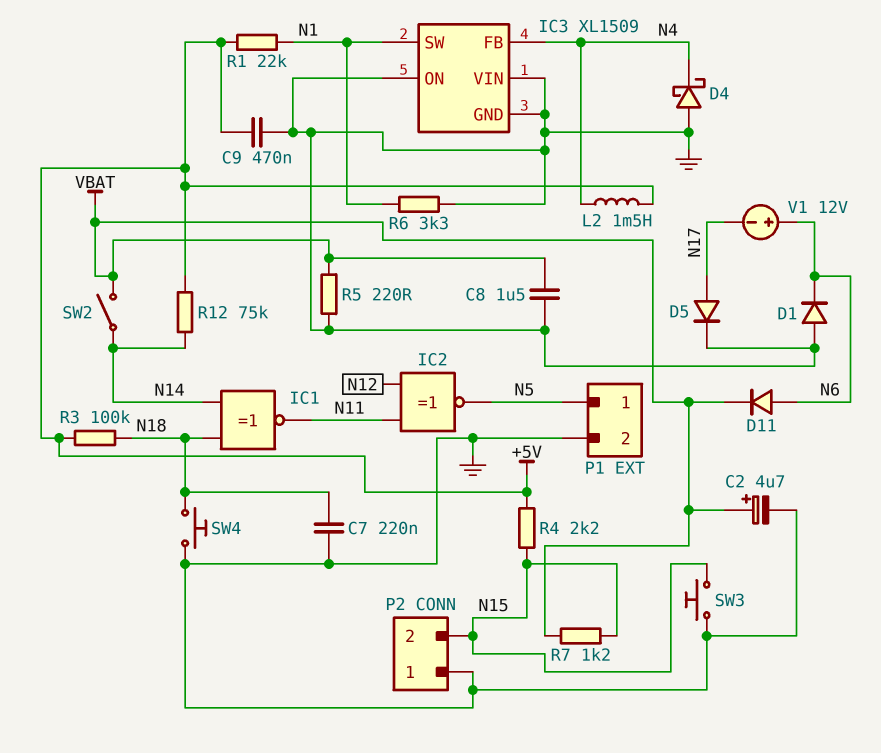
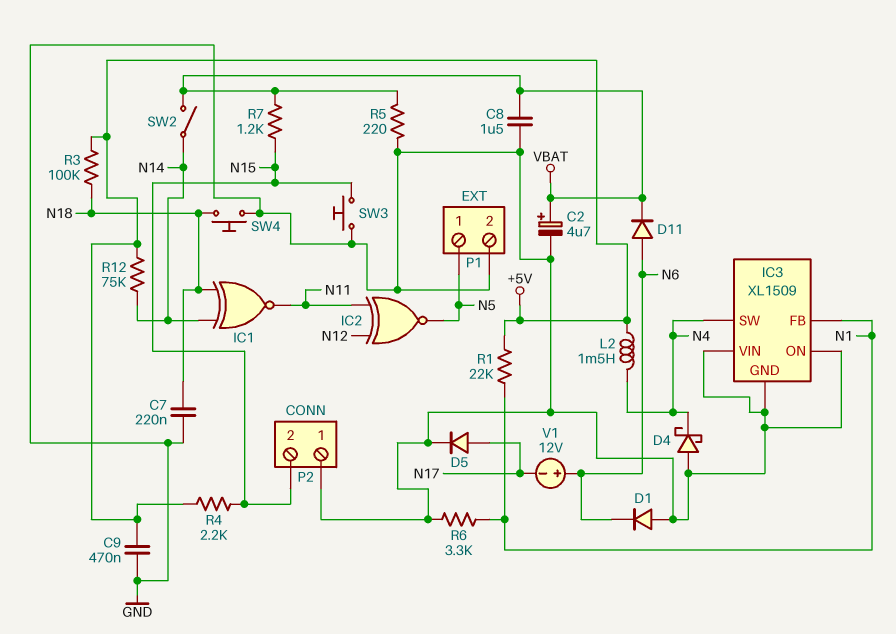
IC3 pin FB: N4 -> N1
IC3 pin SW: N1 -> N4

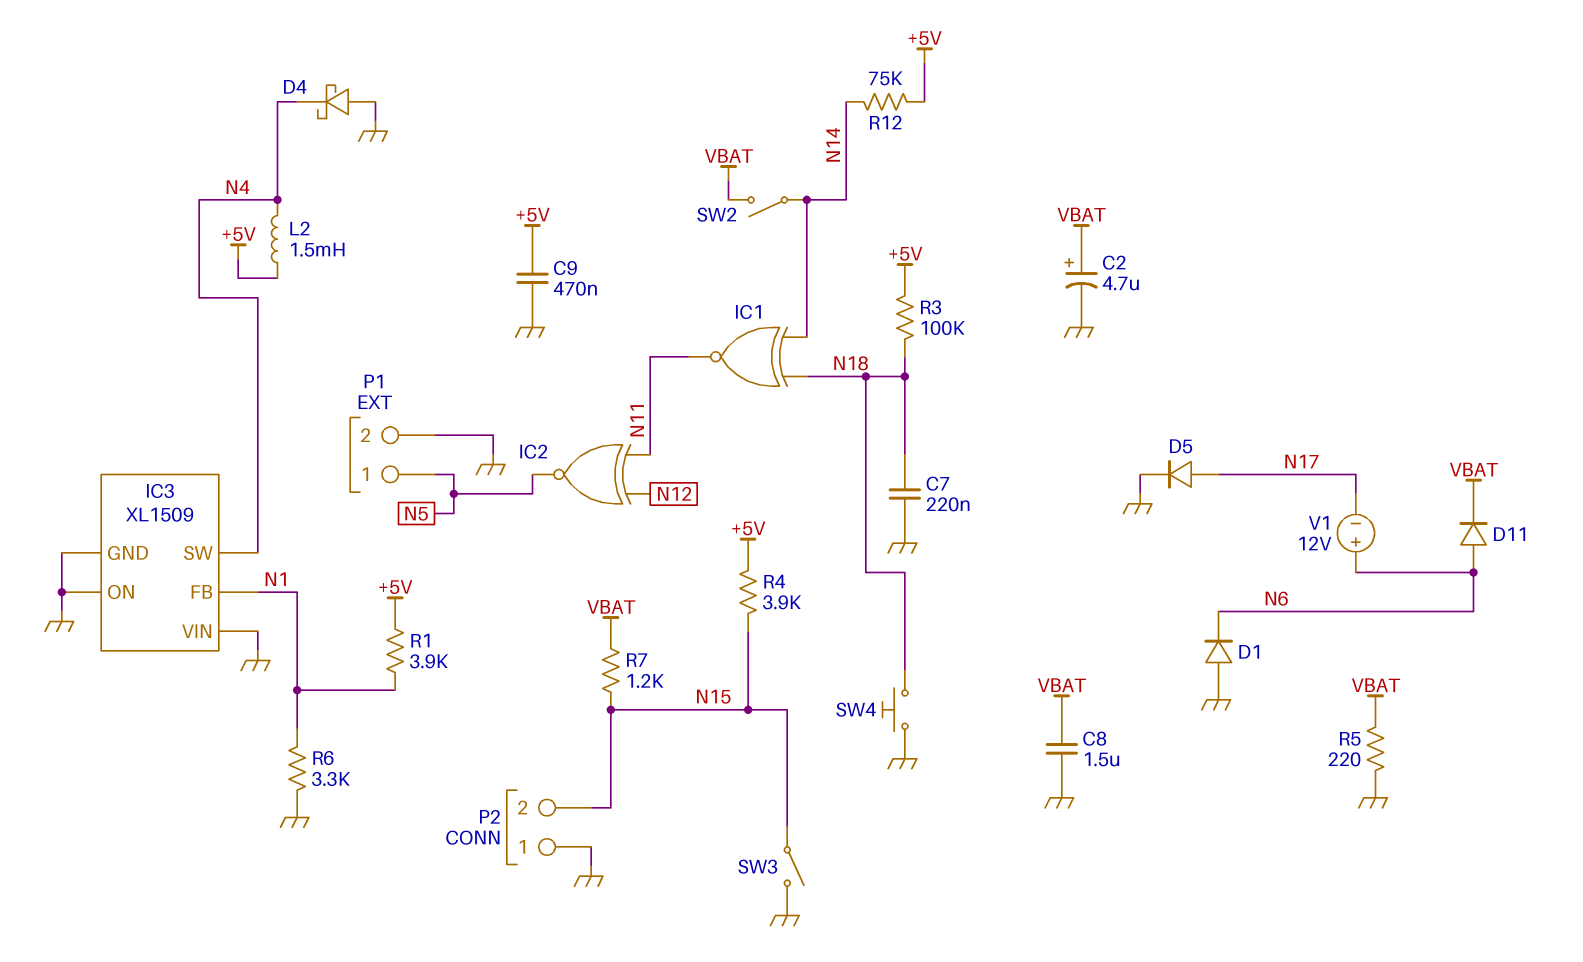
R1: 22k (+5V, N1) -> 3.9k (+5V, N1)
R4: 2.2k (+5V, N15) -> 3.9k (+5V, N15)
SW3: button (GND, N15) -> switch (GND, N15)

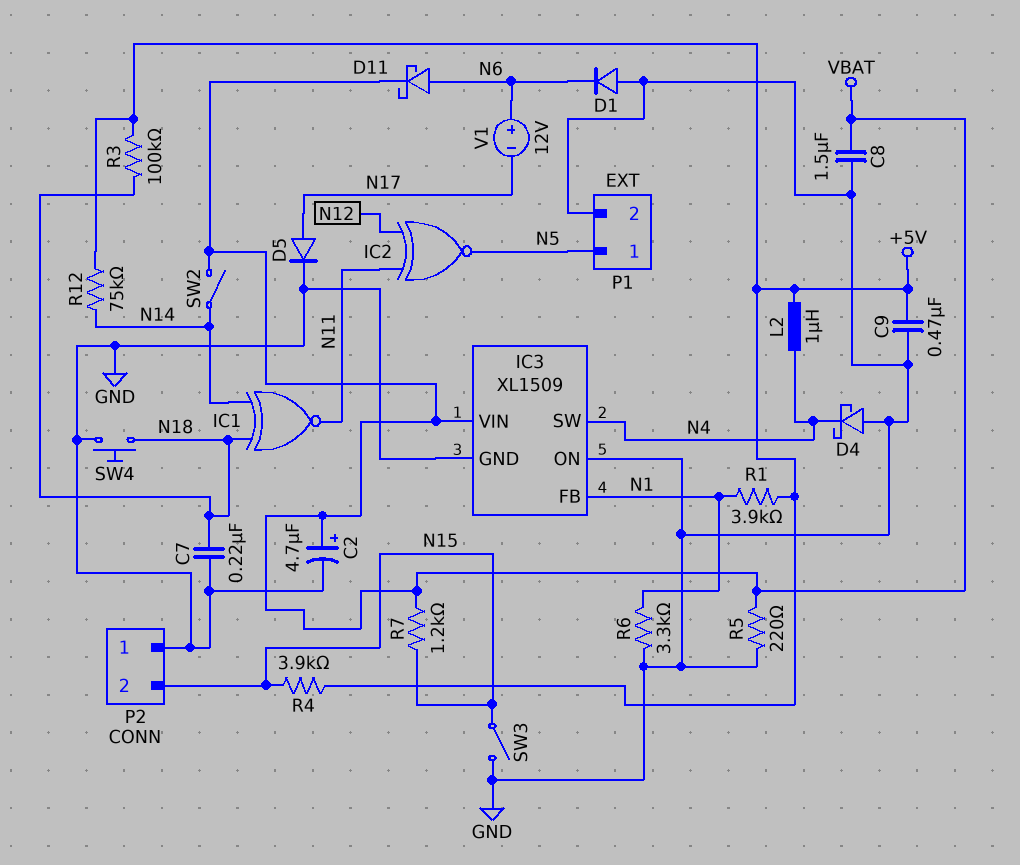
D11: diode (A N6, K VBAT) -> schottky (A N6, K VBAT)
IC3 pin VIN: GND -> VBAT
L2: 1.5mH (+5V, N4) -> 1uH (+5V, N4)

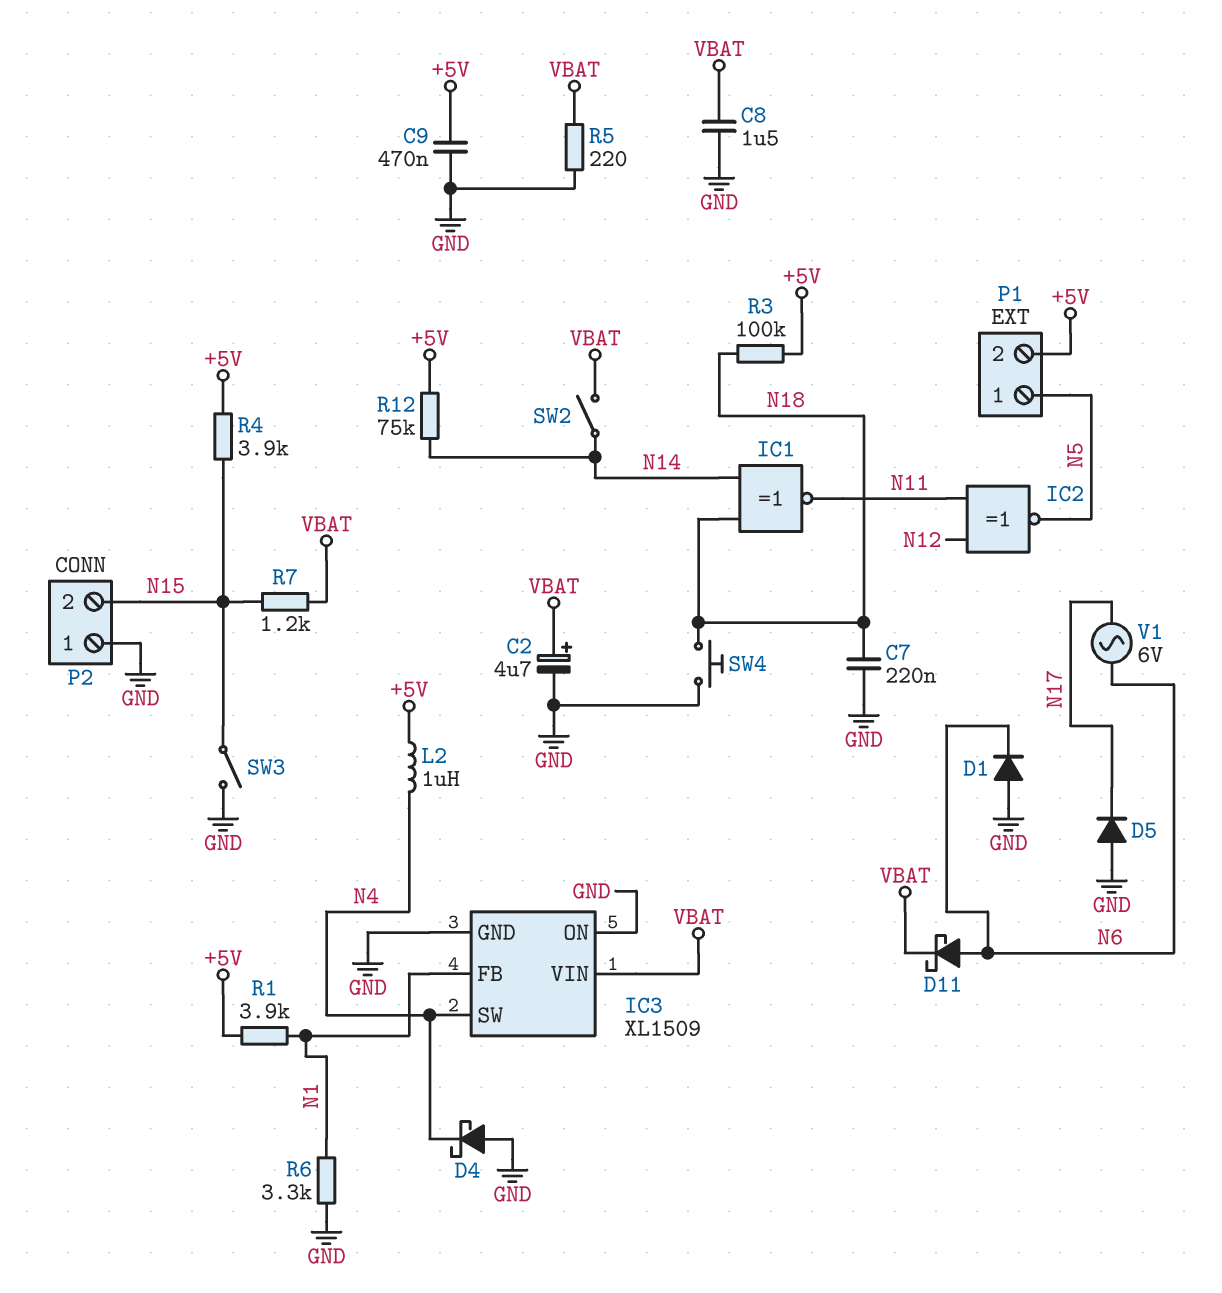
D5: diode (A N17, K GND) -> diode (A GND, K N17)
P1 pin 2: GND -> +5V
V1: 12V (plus N6, minus N17) -> AC 6V (N6, N17)

